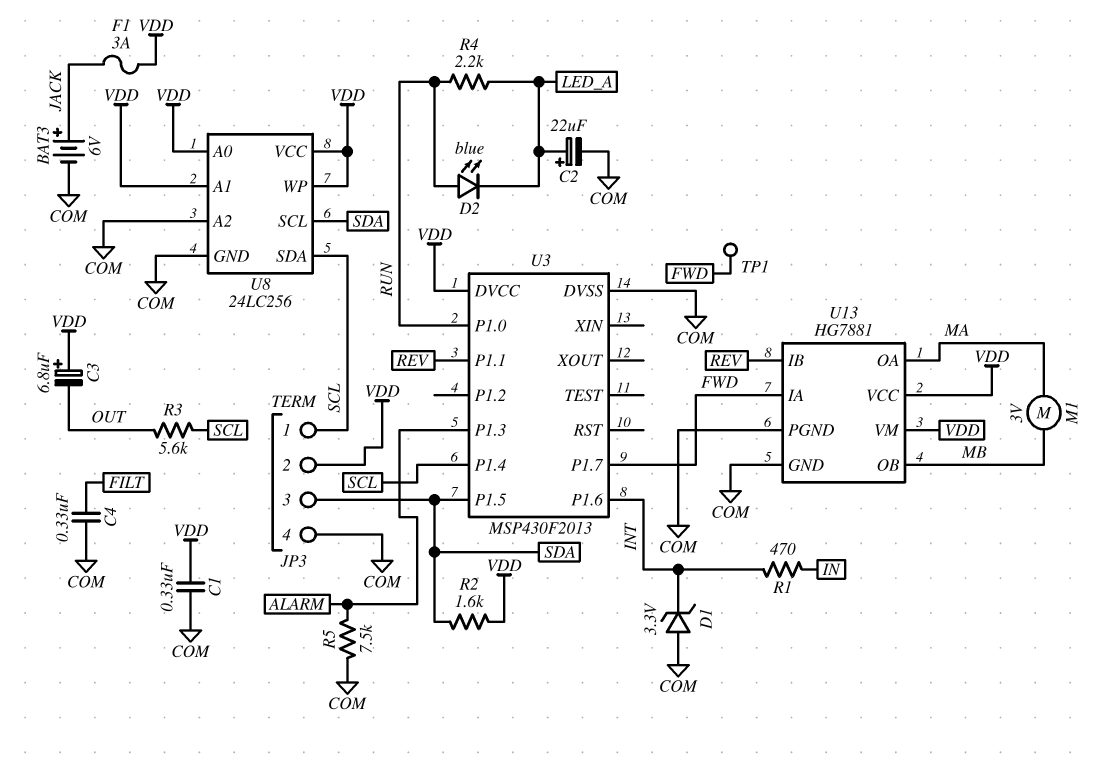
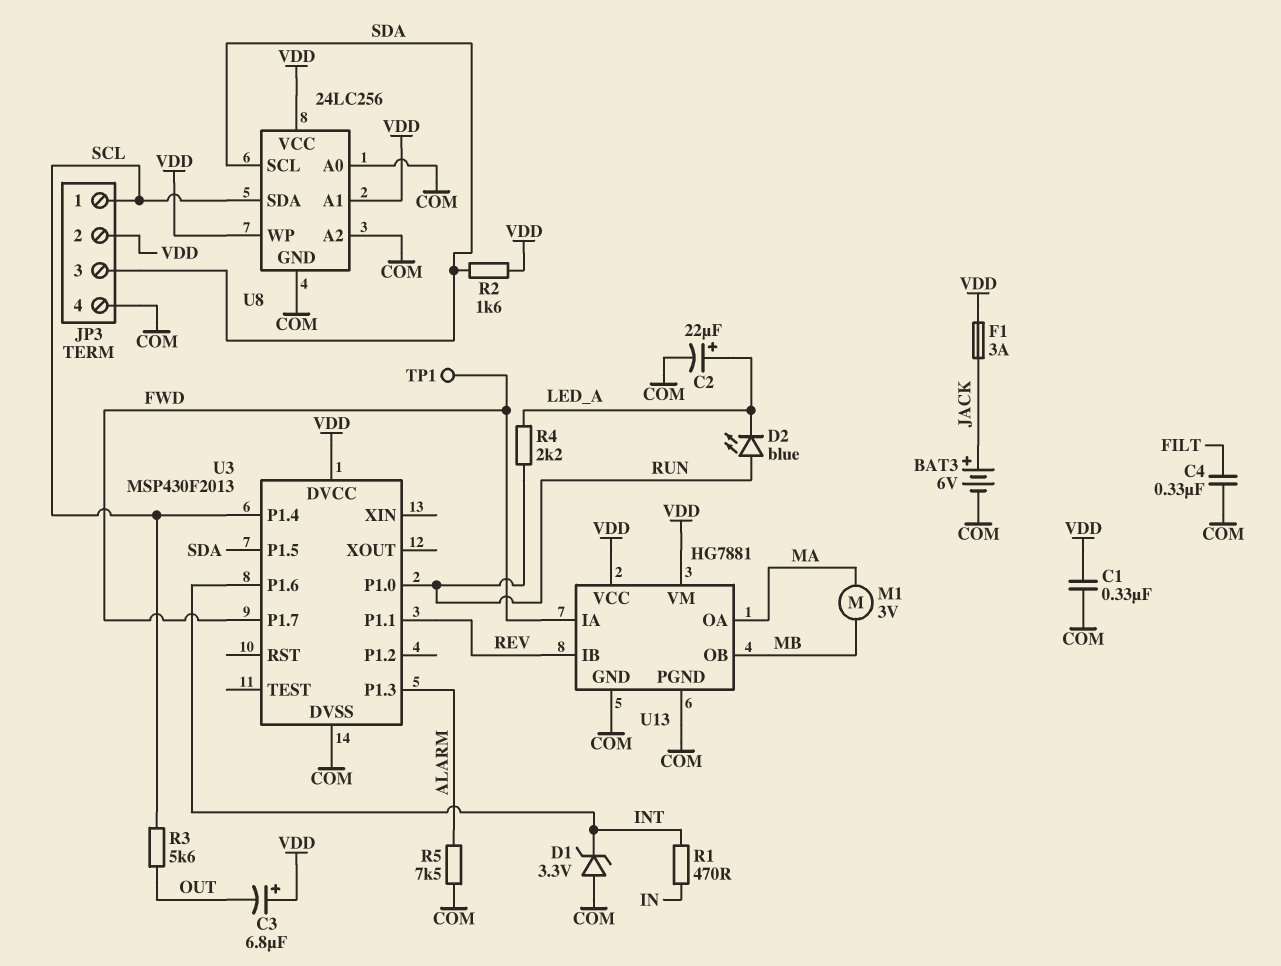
U8 pin A0: VDD -> COM

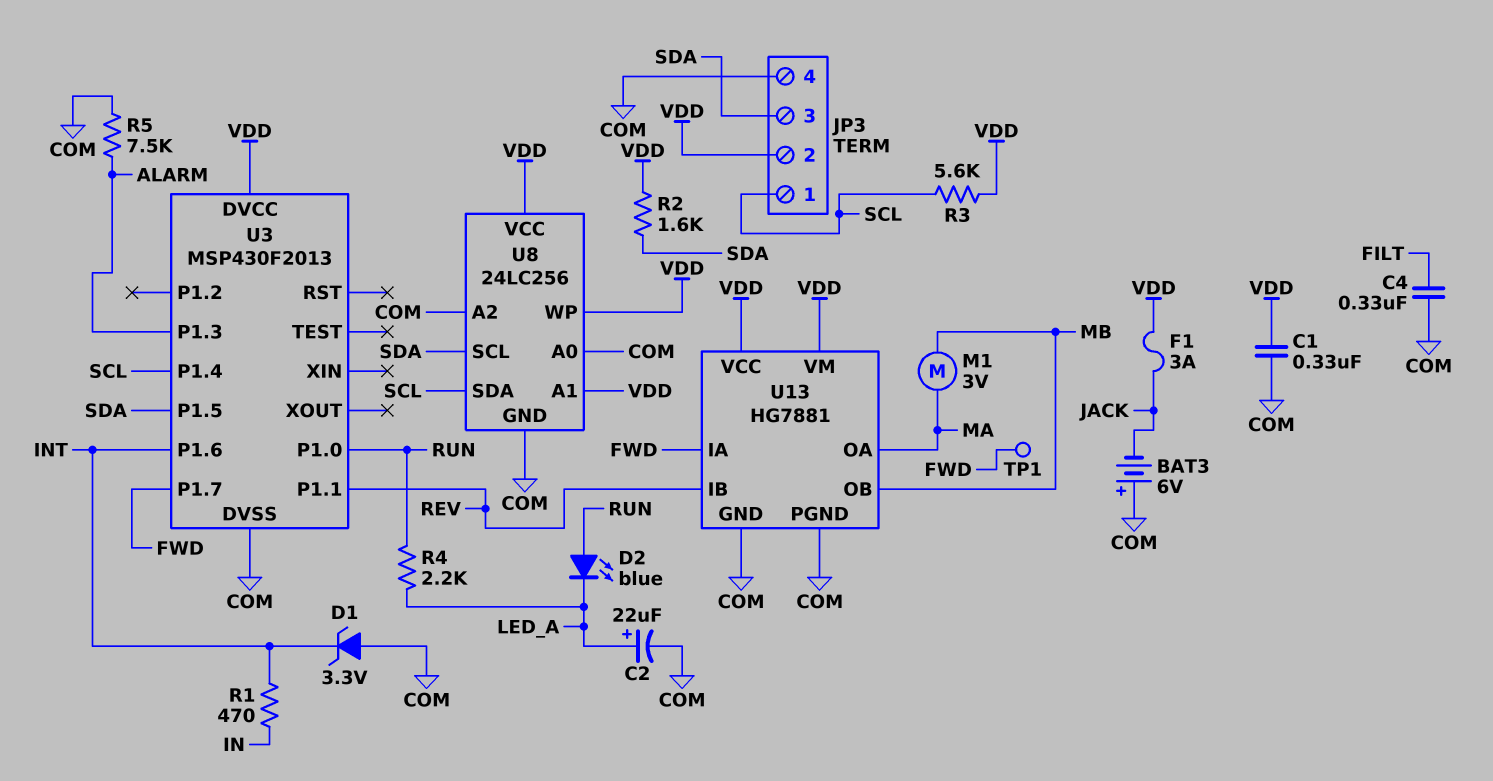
BAT3: 6V (plus JACK, minus COM) -> 6V (plus COM, minus JACK)
C3: 6.8uF (plus VDD, minus OUT) -> none
R3: 5.6k (OUT, SCL) -> 5.6k (SCL, VDD)

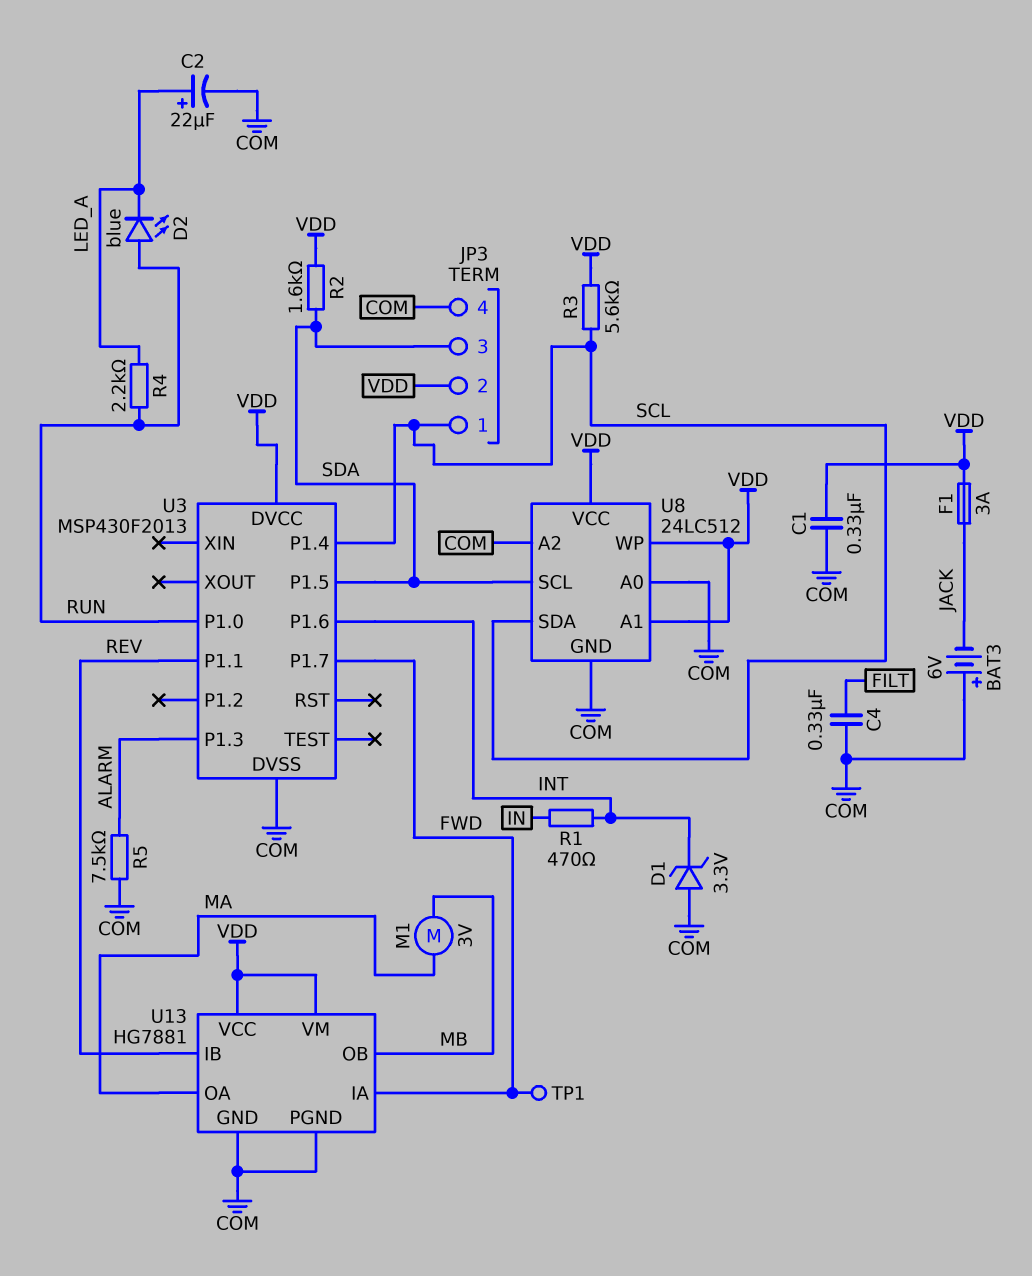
U8: 24LC256 -> 24LC512

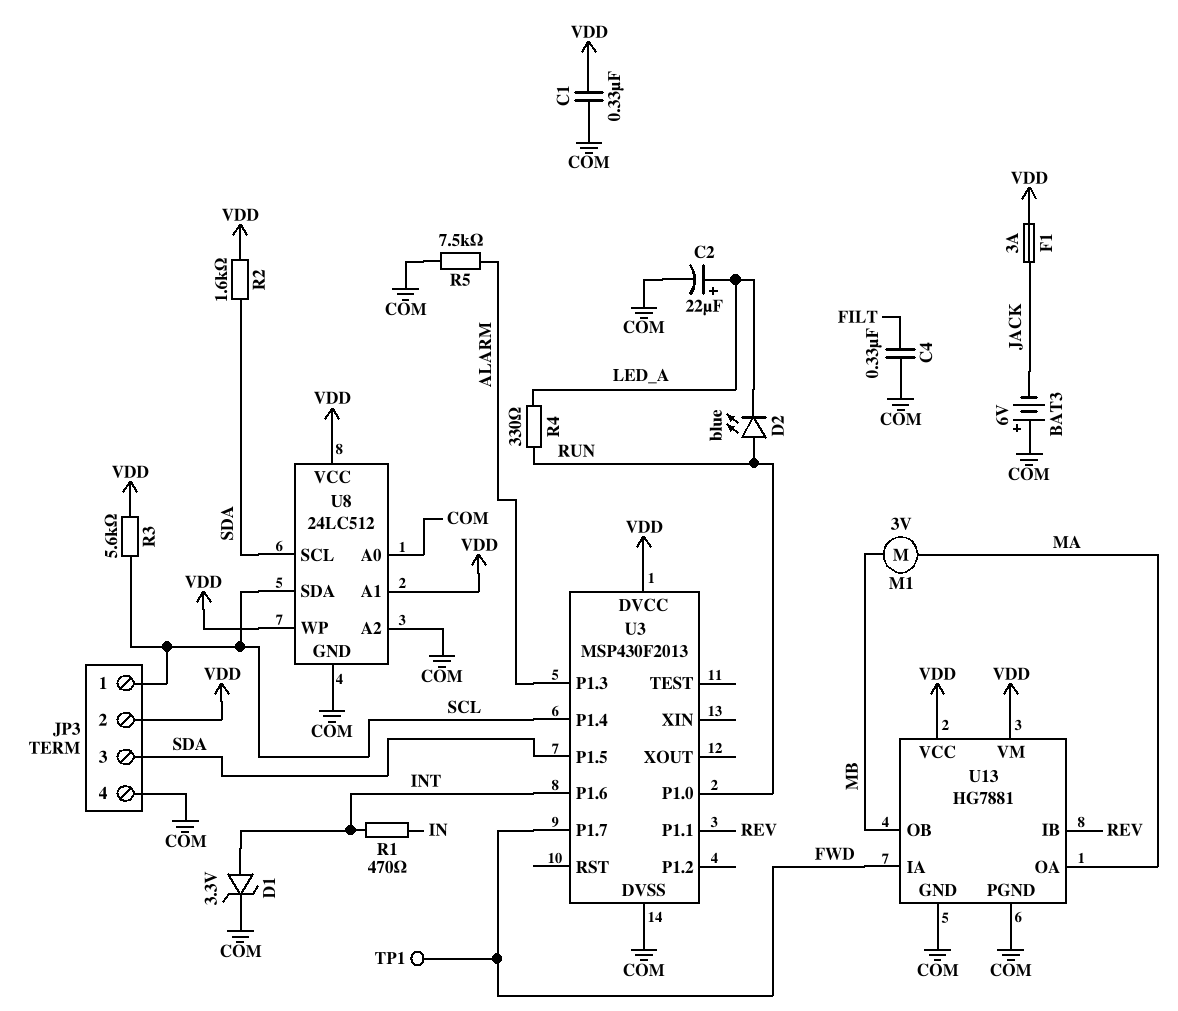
D1: zener 3.3V (A COM, K INT) -> zener 3.3V (A INT, K COM)
R4: 2.2k (LED_A, RUN) -> 330 (LED_A, RUN)

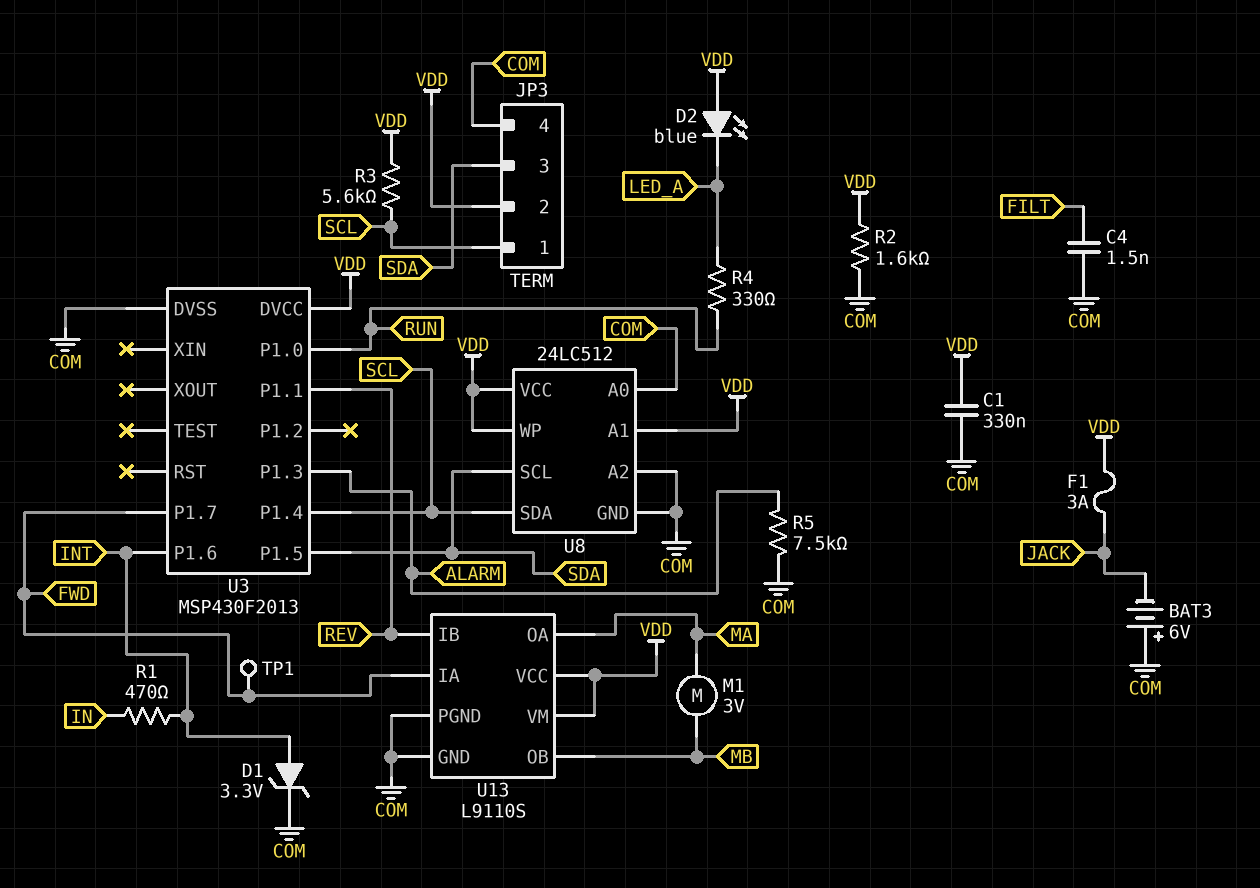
C2: 22uF (plus LED_A, minus COM) -> none
C4: 330nF (COM, FILT) -> 1.5nF (COM, FILT)
D2: LED blue (A RUN, K LED_A) -> LED blue (A VDD, K LED_A)
R2: 1.6k (SDA, VDD) -> 1.6k (COM, VDD)
U13: HG7881 -> L9110S

